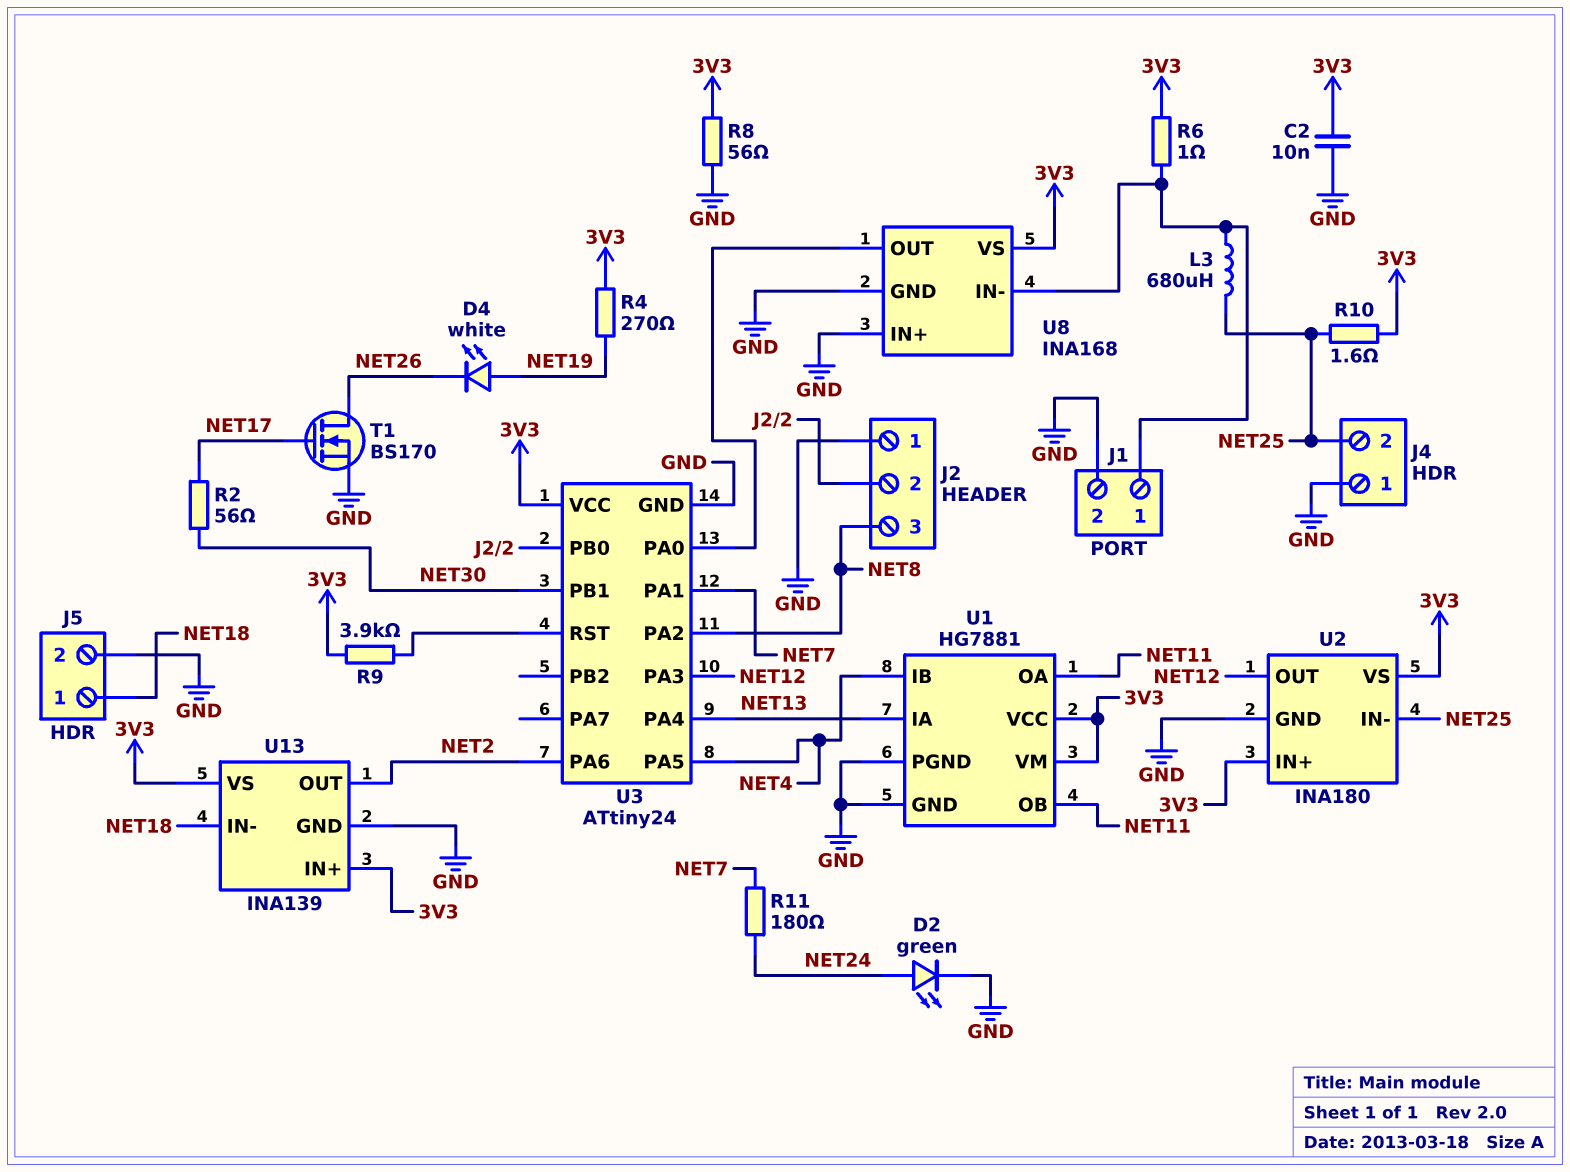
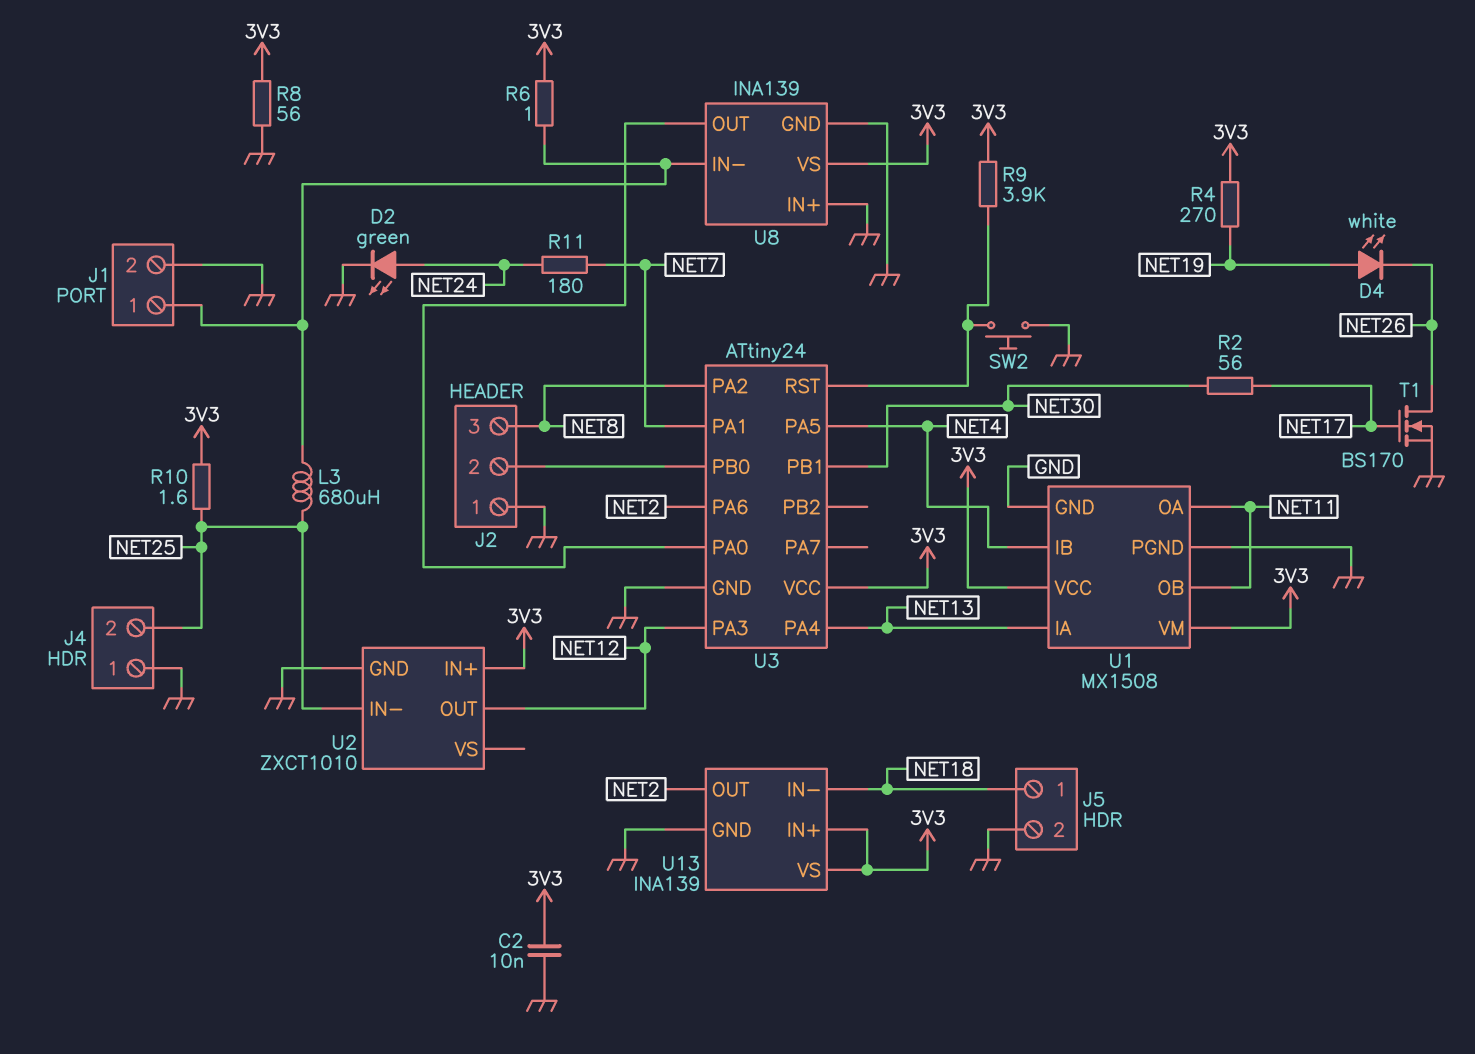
SW2: none -> button (GND, U3/RST)
U1: HG7881 -> MX1508
U2: INA180 -> ZXCT1010
U2 pin VS: 3V3 -> none
U8: INA168 -> INA139

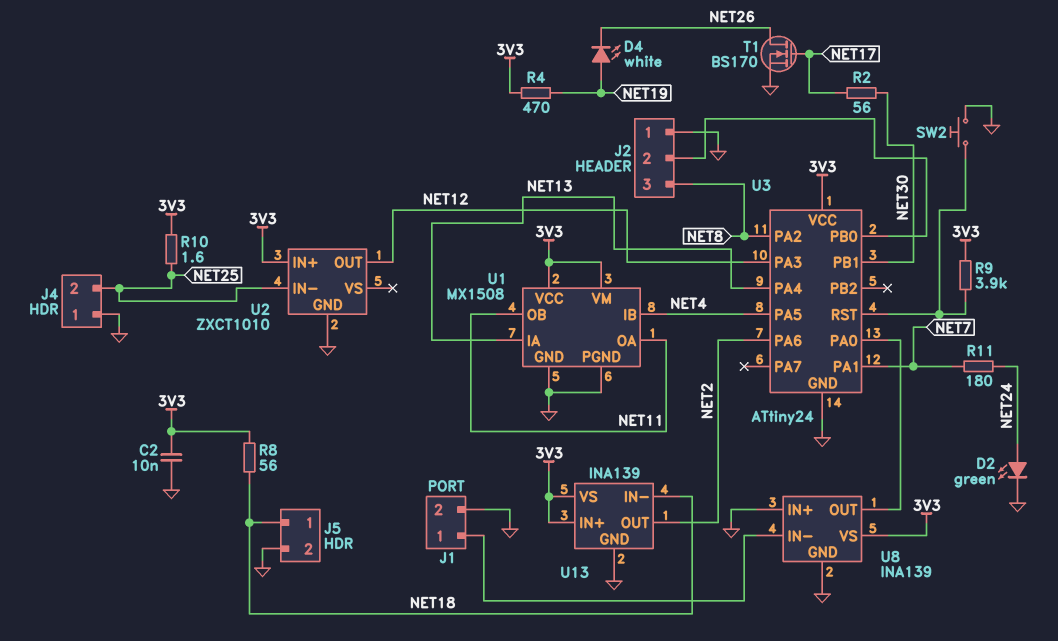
L3: 680uH (J1/1, NET25) -> none
R4: 270 (3V3, NET19) -> 470 (3V3, NET19)
R6: 1 (3V3, J1/1) -> none
R8: 56 (3V3, GND) -> 56 (3V3, NET18)

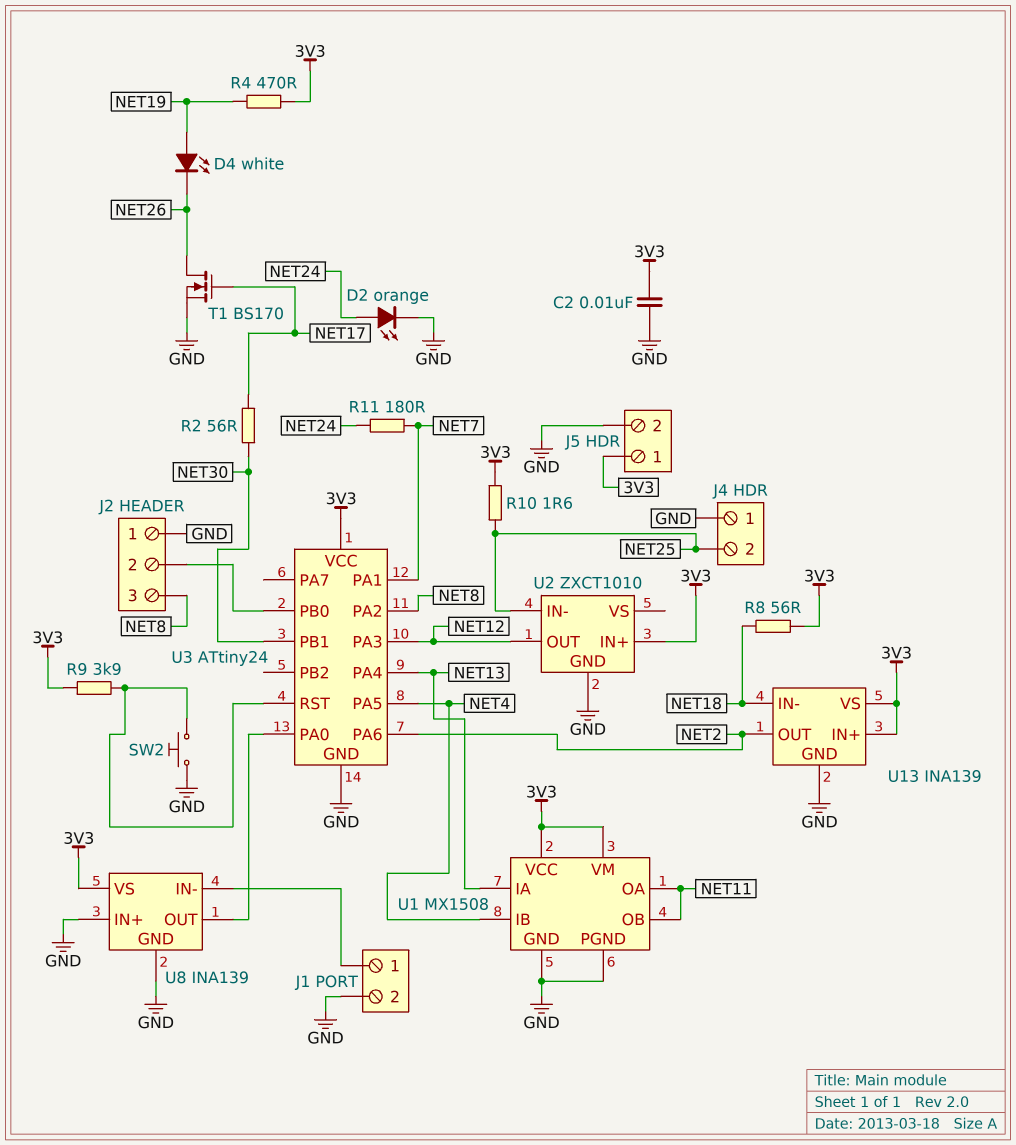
D2: LED green (A NET24, K GND) -> LED orange (A NET24, K GND)
J5 pin 1: NET18 -> 3V3

